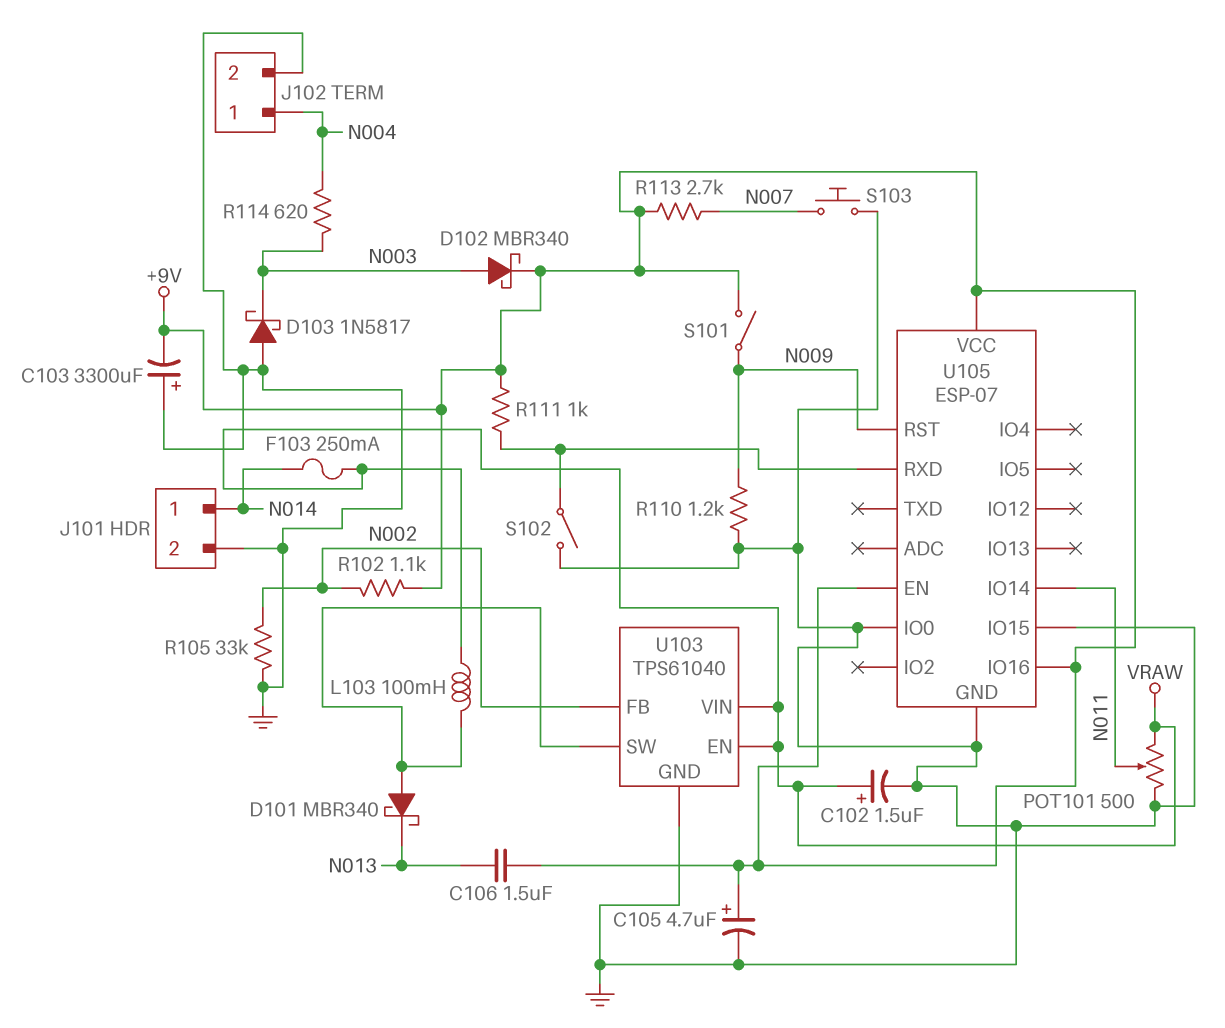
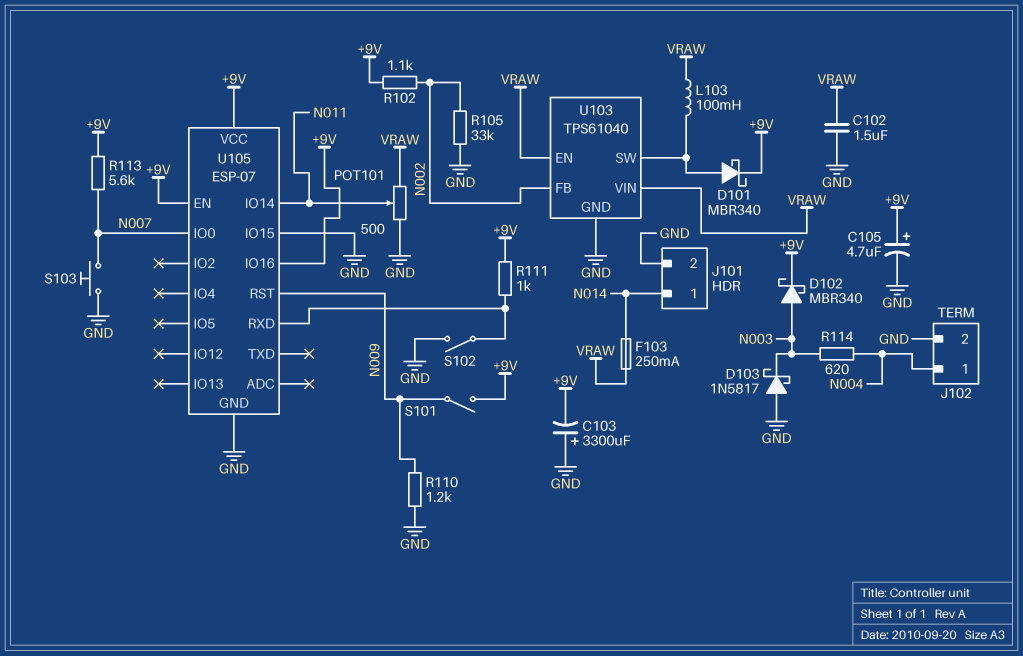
C102: 1.5uF (plus VRAW, minus GND) -> 1.5uF (GND, VRAW)
C106: 1.5uF (+9V, N013) -> none
D101: schottky MBR340 (A U103/SW, K N013) -> schottky MBR340 (A U103/SW, K +9V)
R113: 2.7k (+9V, N007) -> 5.6k (+9V, N007)
U105 pin IO0: GND -> N007

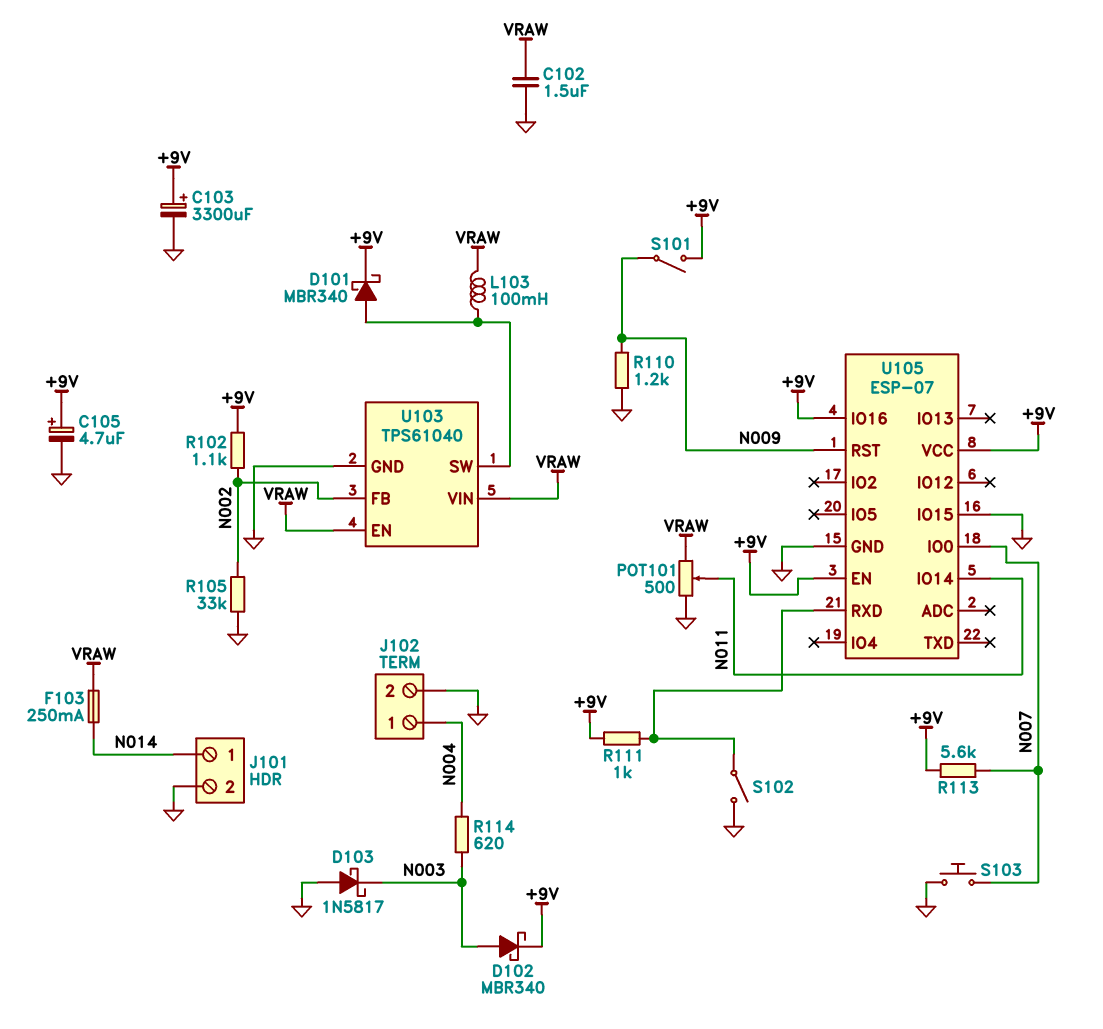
C103: 3300uF (plus GND, minus +9V) -> 3300uF (plus +9V, minus GND)

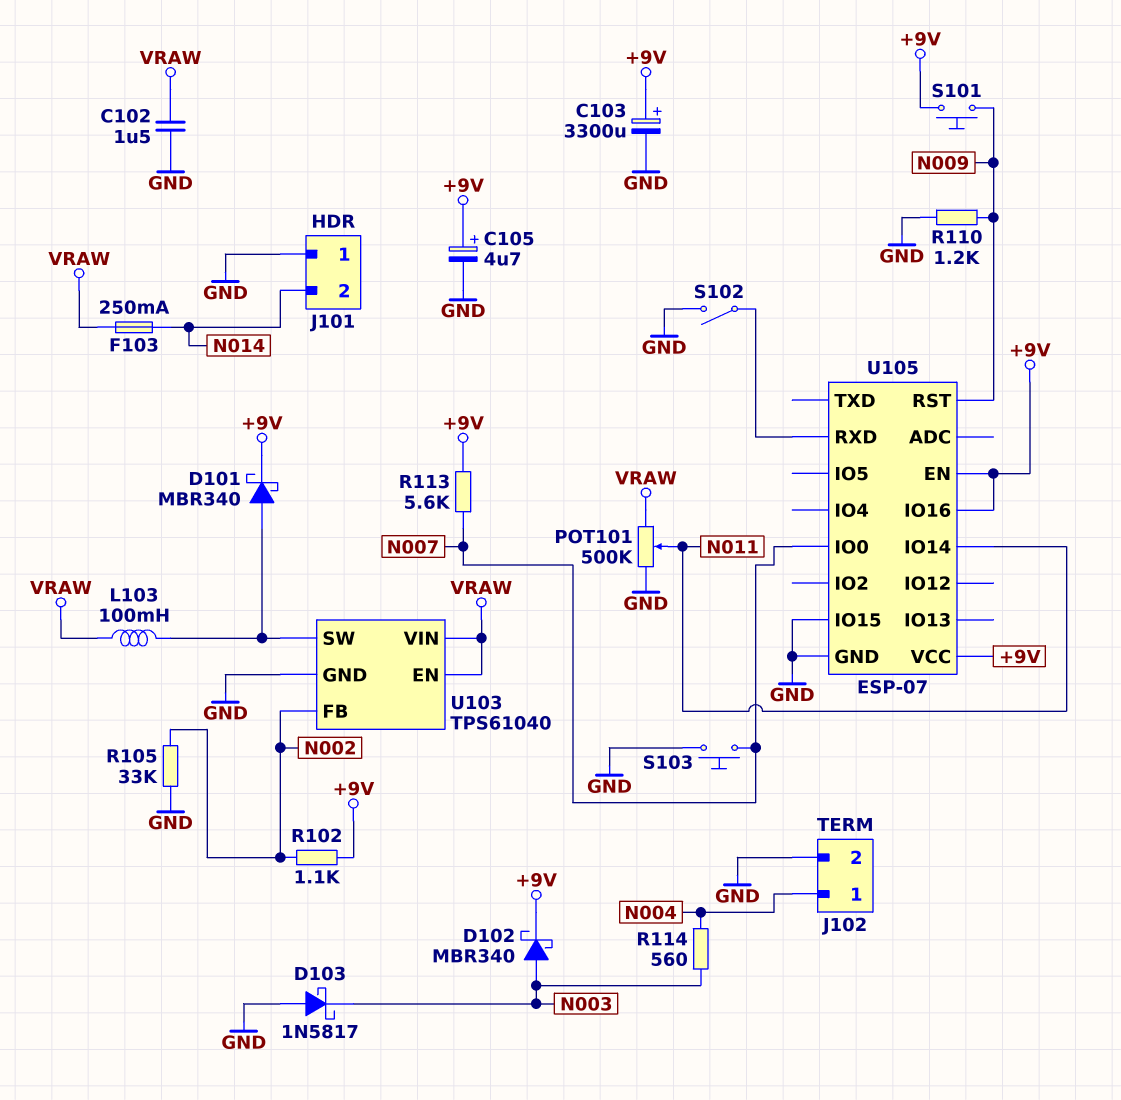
J101 pin 1: N014 -> GND
J101 pin 2: GND -> N014
POT101: 500 (GND, VRAW, wiper N011) -> 500k (GND, VRAW, wiper N011)
R111: 1k (+9V, U105/RXD) -> none
R114: 620 (N003, N004) -> 560 (N003, N004)
S101: switch (+9V, N009) -> button (+9V, N009)

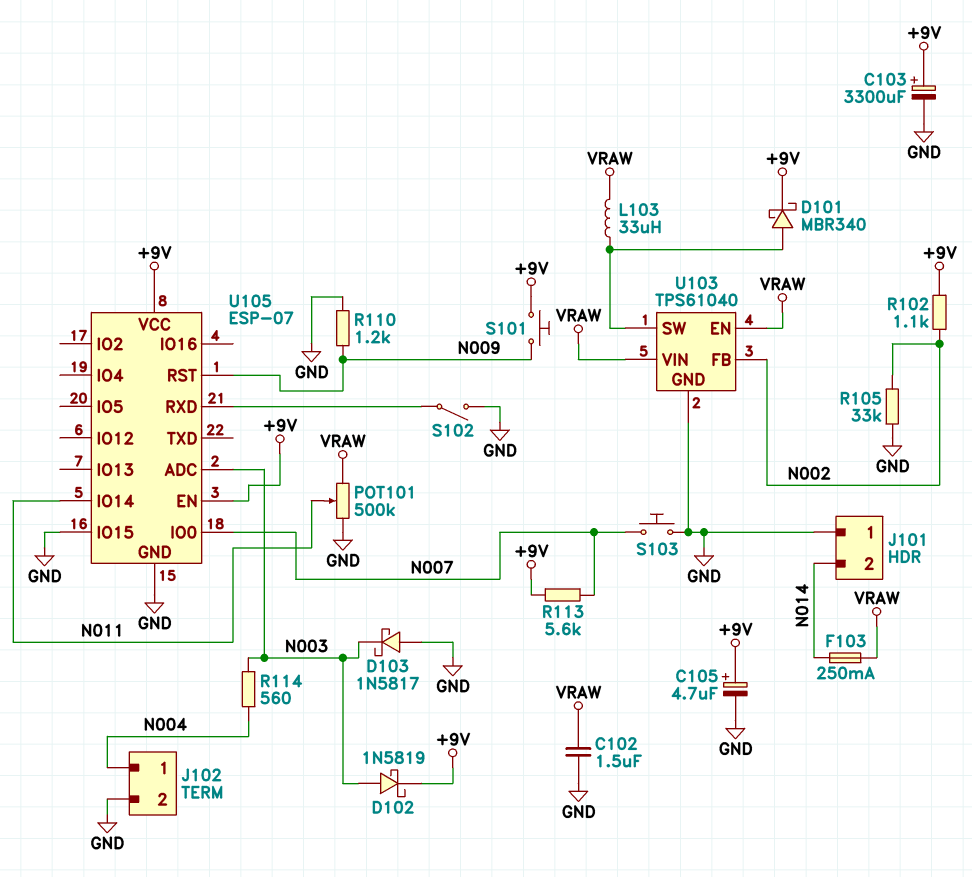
D102: schottky MBR340 (A N003, K +9V) -> schottky 1N5819 (A N003, K +9V)
L103: 100mH (U103/SW, VRAW) -> 33uH (U103/SW, VRAW)
U105 pin ADC: none -> N003
U105 pin IO16: +9V -> none

